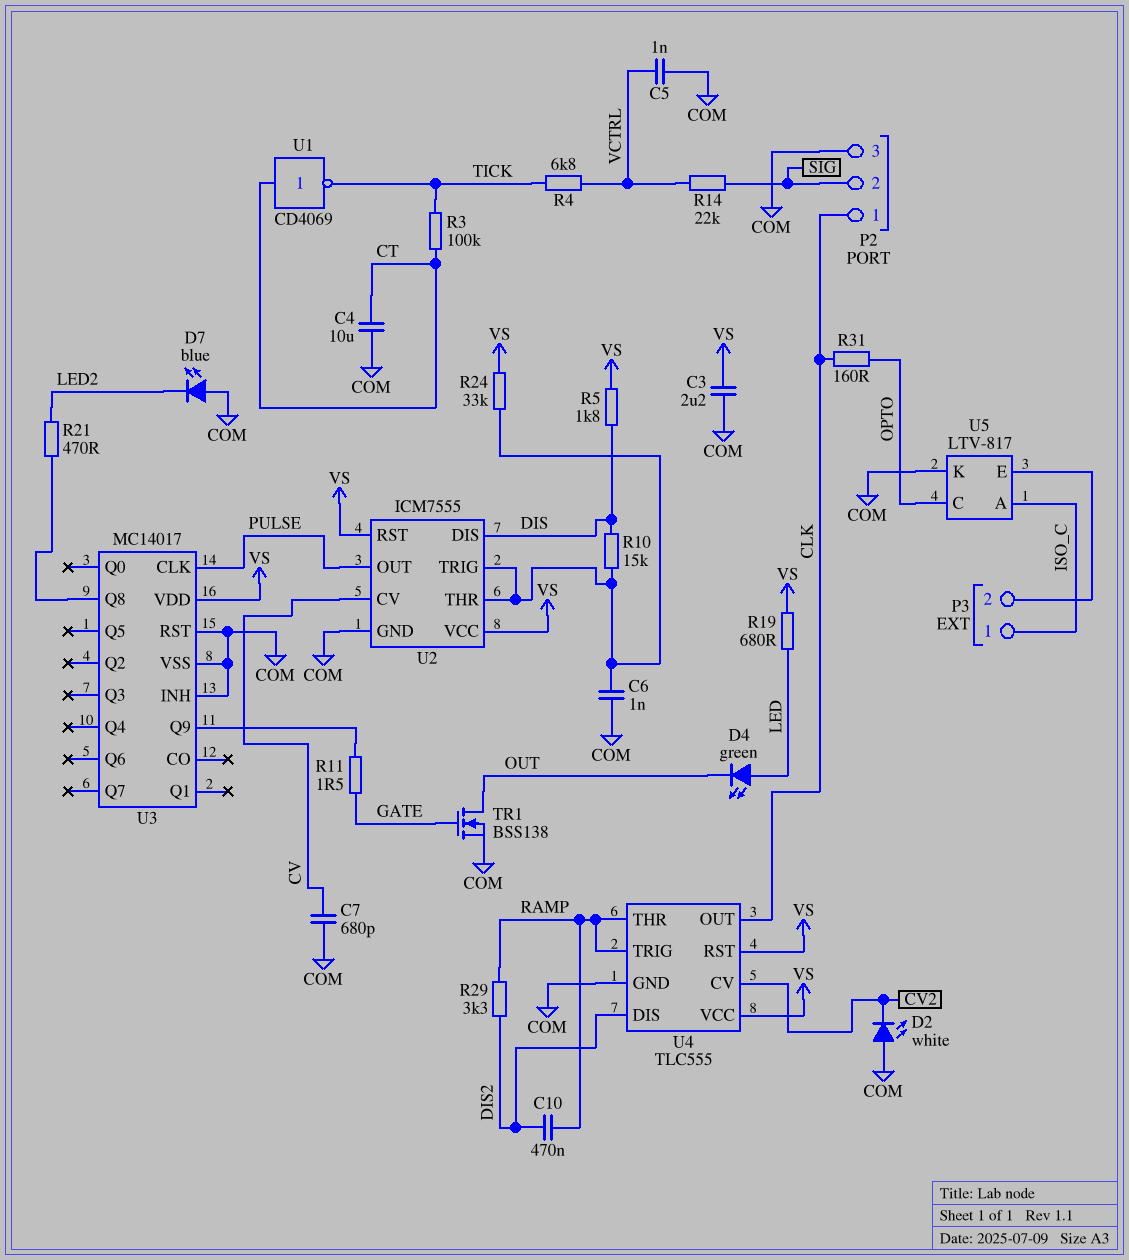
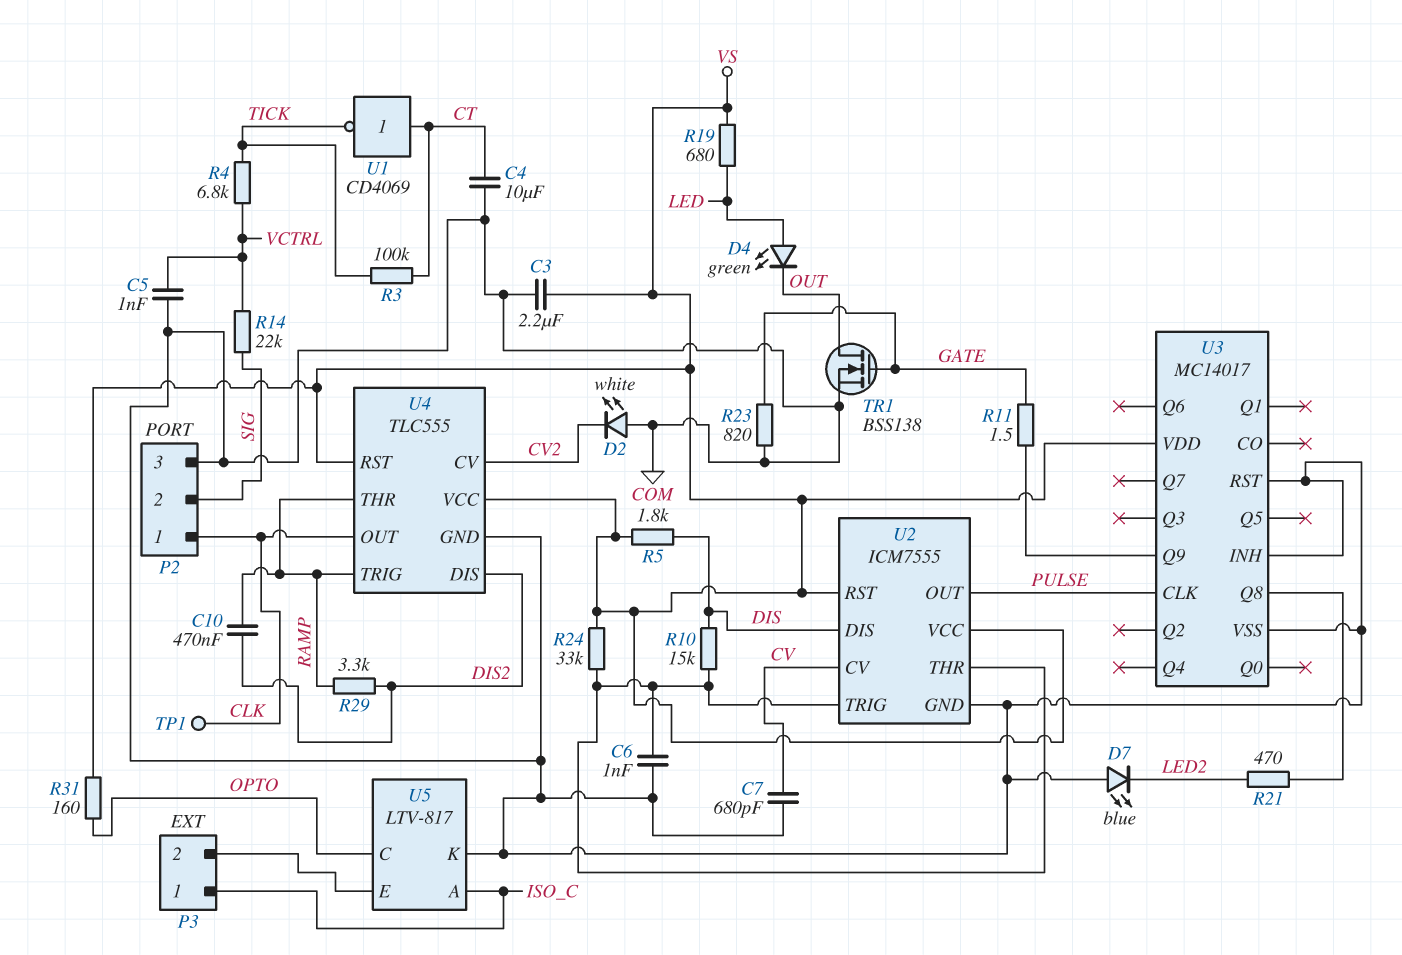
R23: none -> 820 (COM, GATE)
R31: 160 (CLK, OPTO) -> 160 (OPTO, VS)
TP1: none -> test point (CLK)

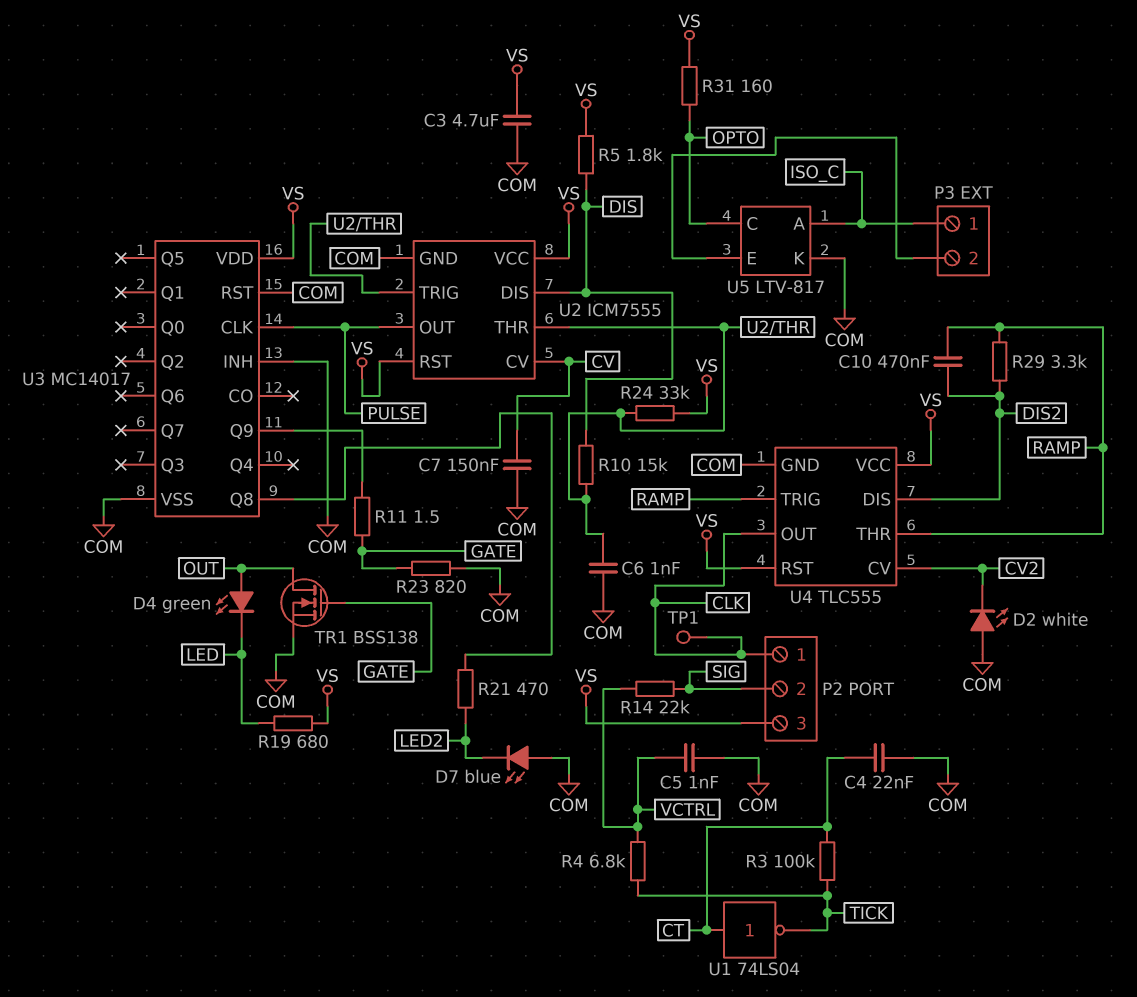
C3: 2.2uF (COM, VS) -> 4.7uF (COM, VS)
C4: 10uF (COM, CT) -> 22nF (COM, CT)
C7: 680pF (COM, CV) -> 150nF (COM, CV)
D4: LED green (A LED, K OUT) -> LED green (A OUT, K LED)
P2 pin 3: COM -> VS
U1: NOT CD4069 (in CT, out TICK) -> NOT 74LS04 (in CT, out TICK)

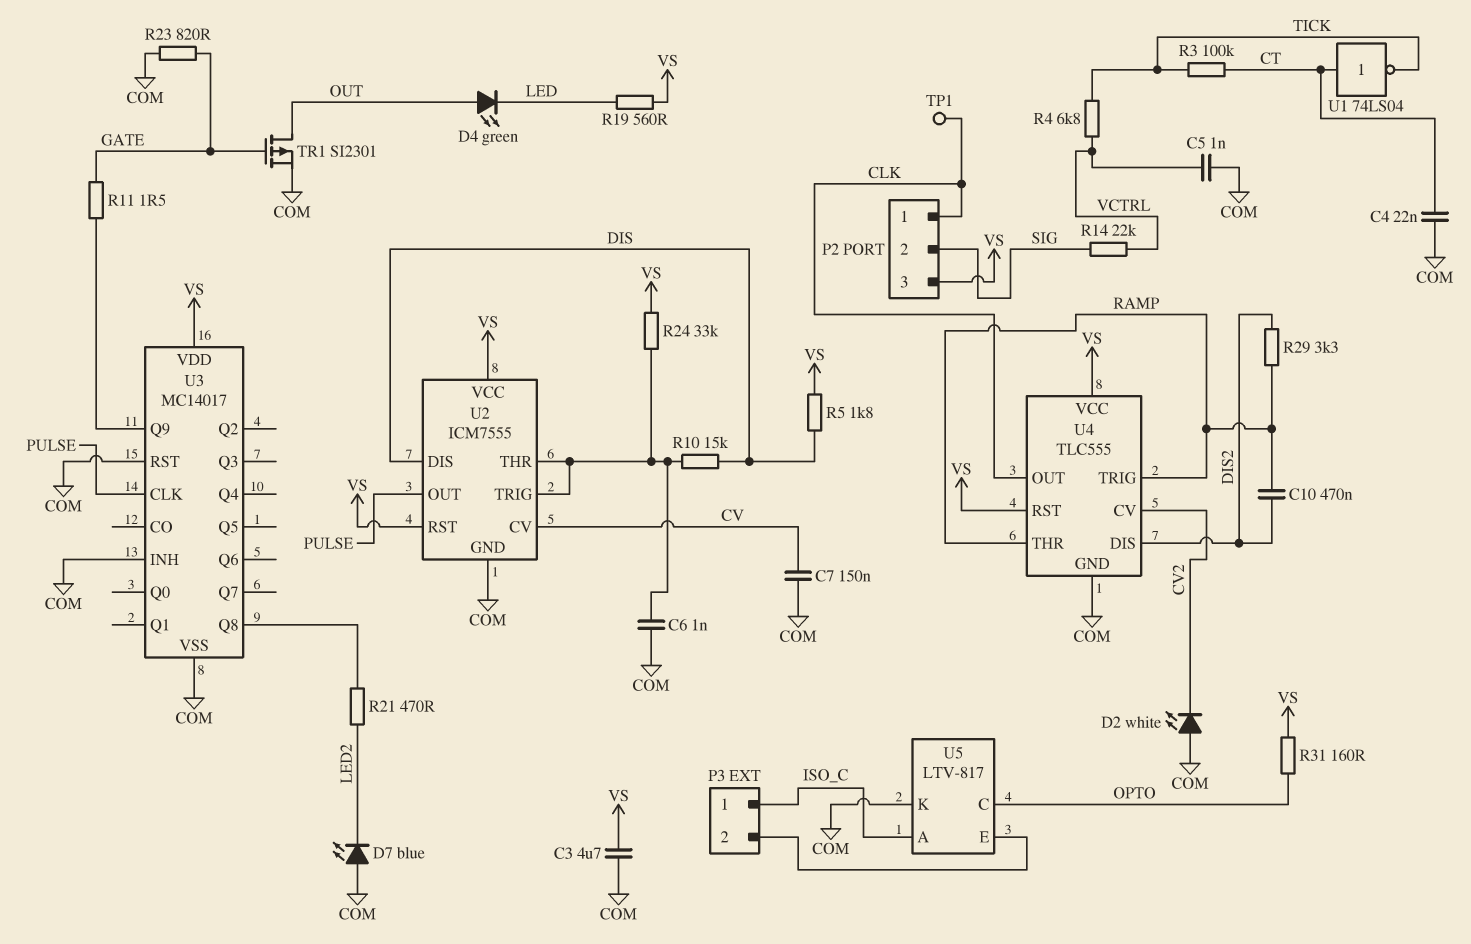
R19: 680 (LED, VS) -> 560 (LED, VS)
TR1: NMOS BSS138 (G GATE, D OUT, S COM) -> PMOS SI2301 (G GATE, D OUT, S COM)

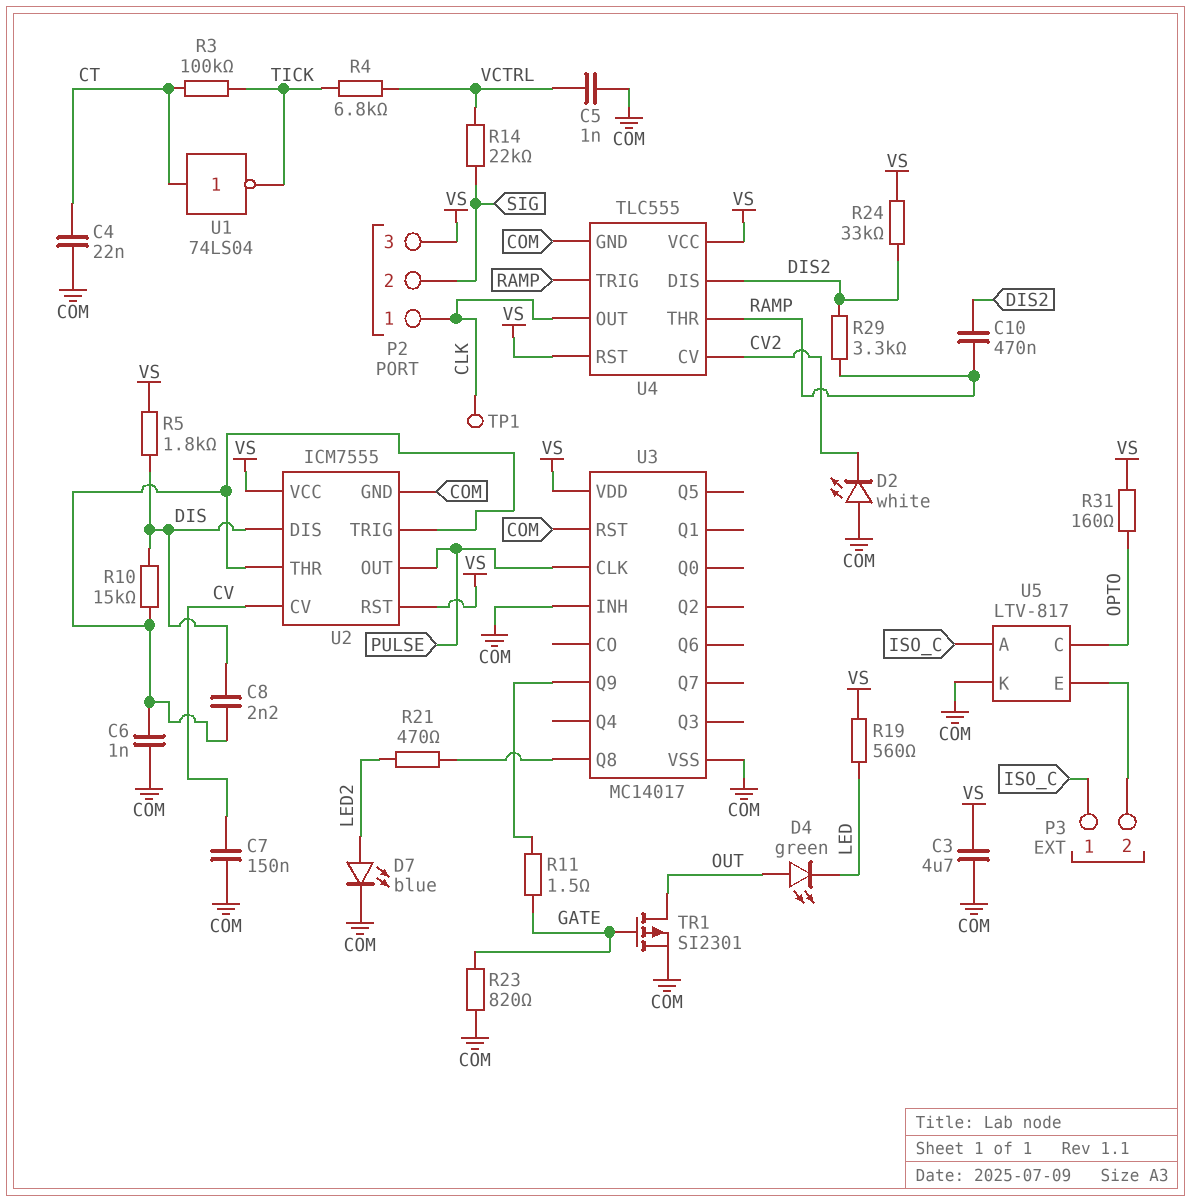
C8: none -> 2.2nF (DIS, U2/THR)
D7: LED blue (A COM, K LED2) -> LED blue (A LED2, K COM)
R24: 33k (U2/THR, VS) -> 33k (DIS2, VS)

